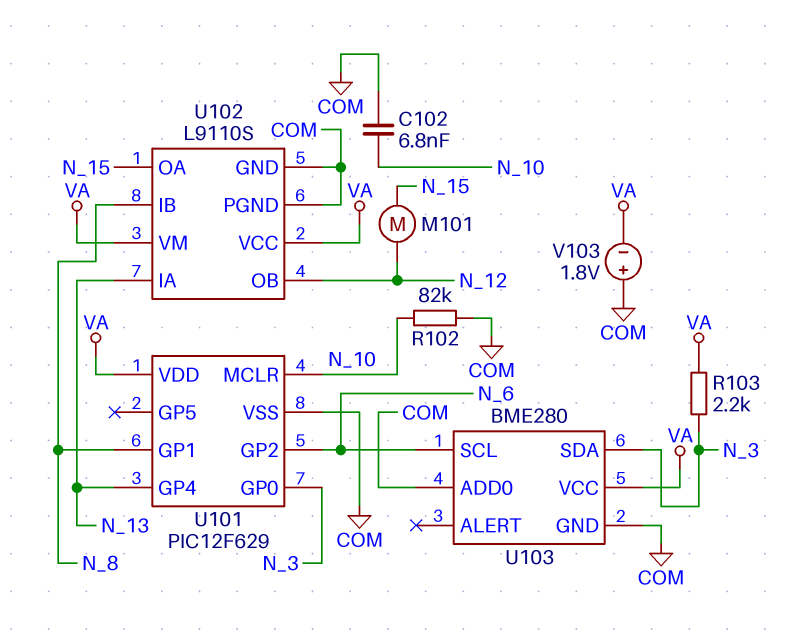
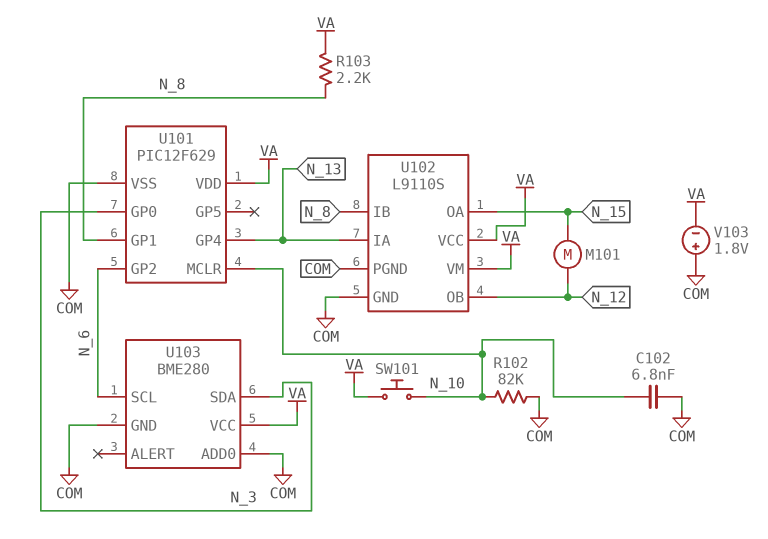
R103: 2.2k (N_3, VA) -> 2.2k (N_8, VA)
SW101: none -> button (N_10, VA)

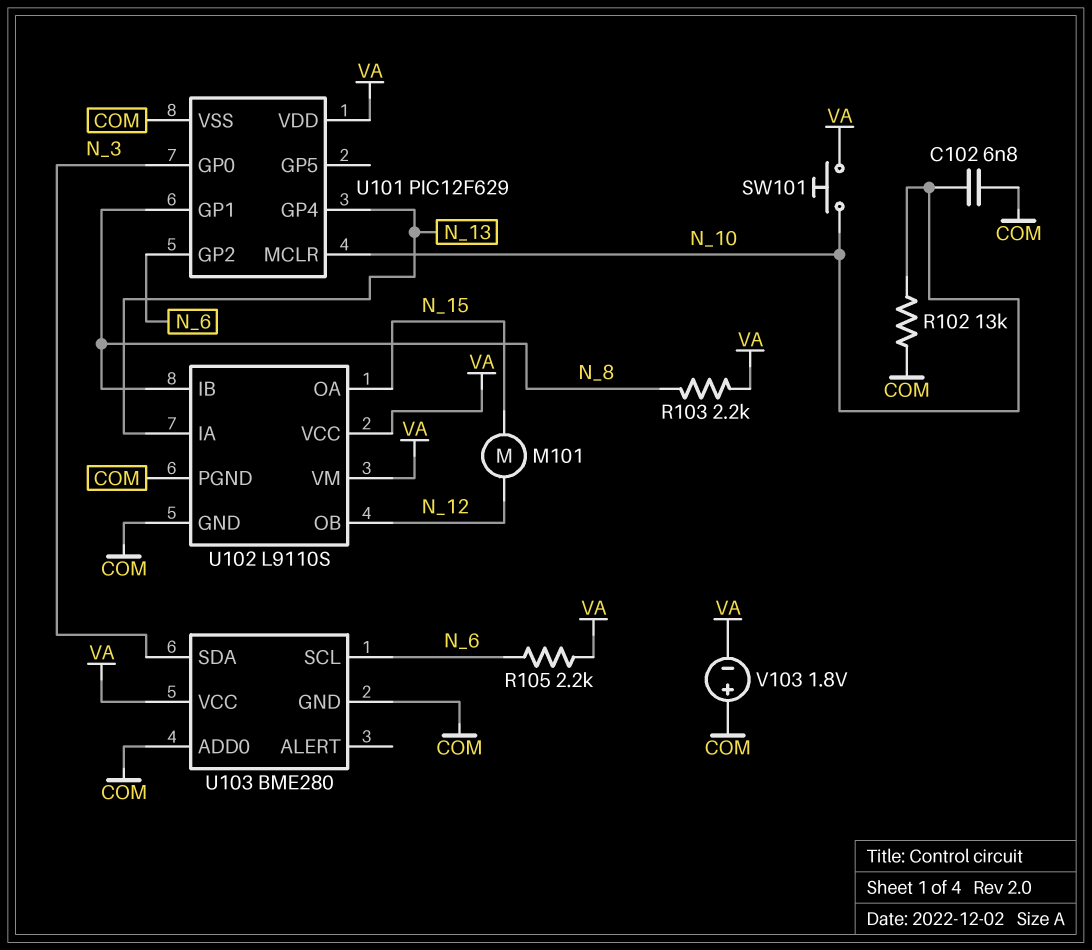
R102: 82k (COM, N_10) -> 13k (COM, N_10)
R105: none -> 2.2k (N_6, VA)

